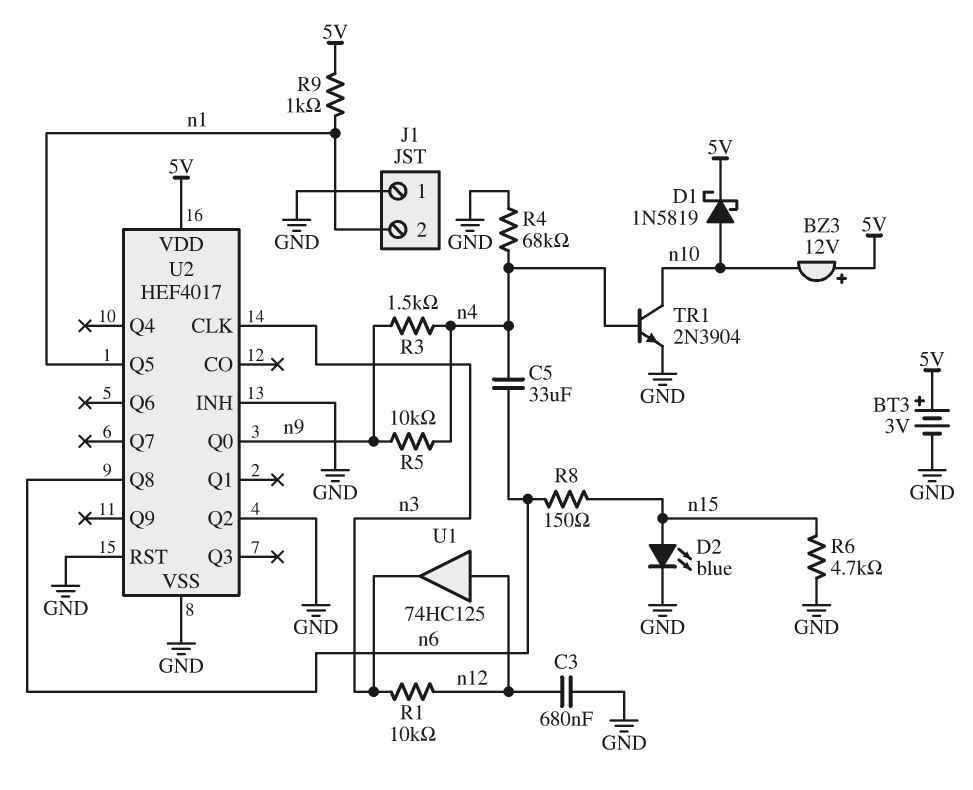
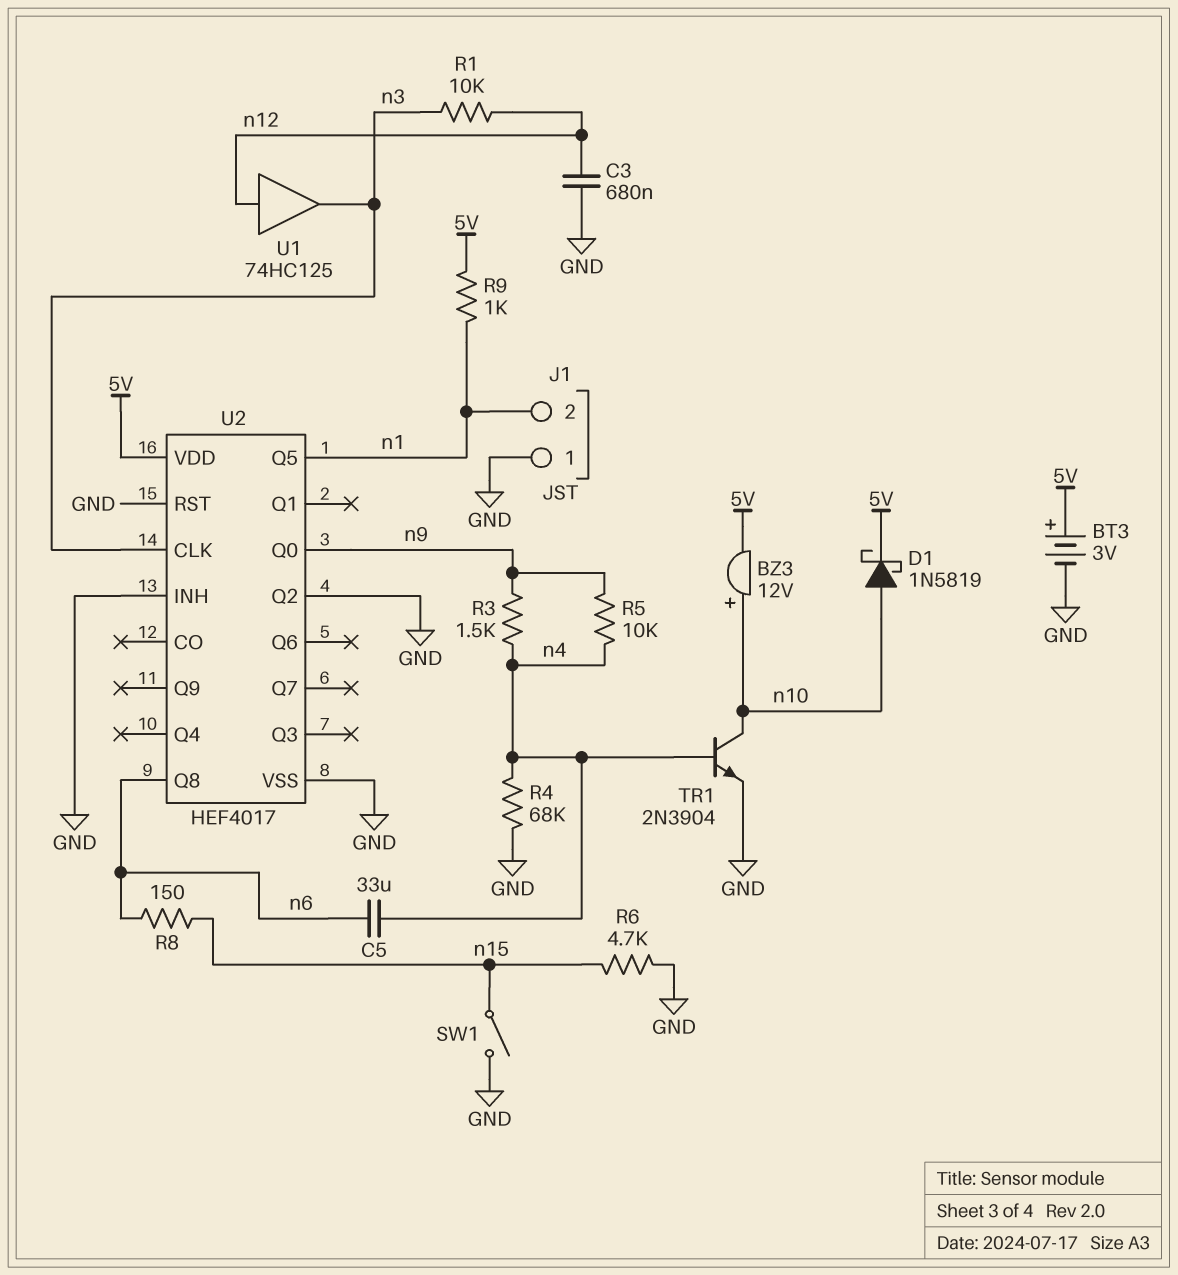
BZ3: buzzer 12V (plus 5V, minus n10) -> buzzer 12V (plus n10, minus 5V)
D2: LED blue (A n15, K GND) -> none
SW1: none -> switch (GND, n15)

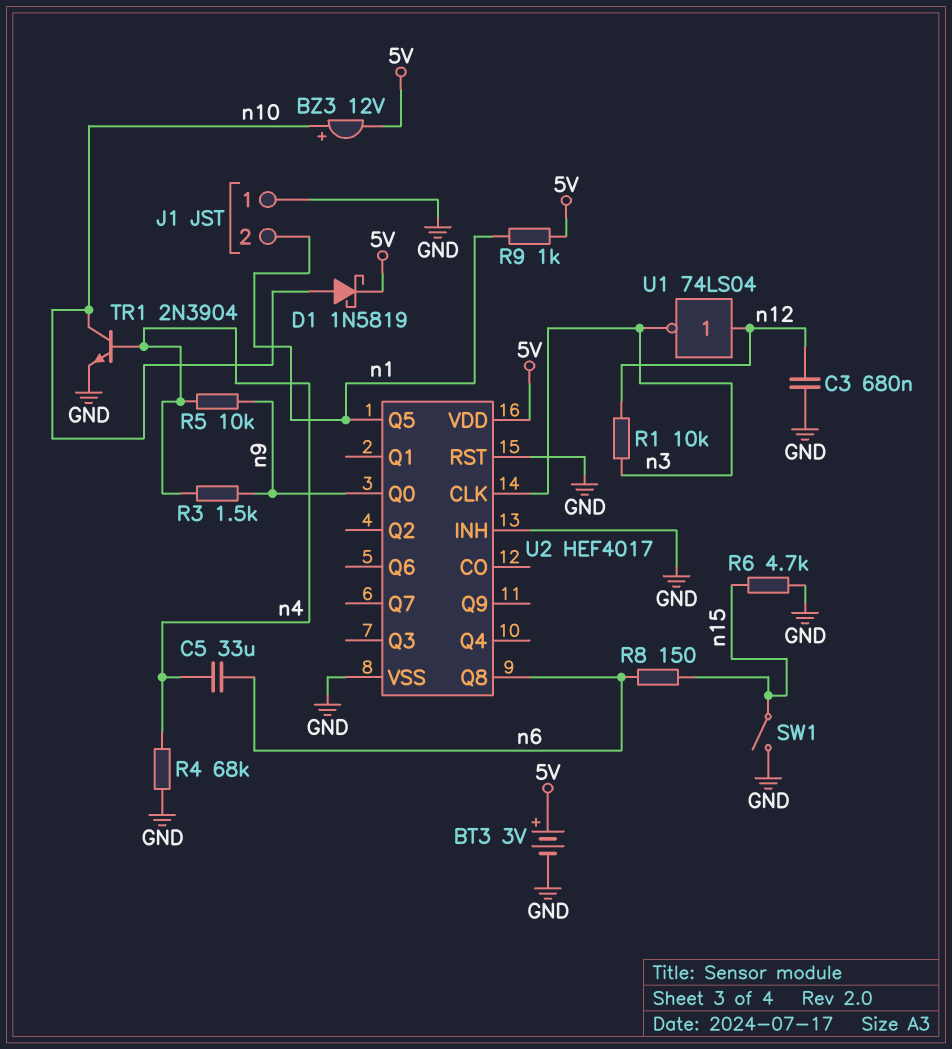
U1: buffer 74HC125 (in n12, out n3) -> NOT 74LS04 (in n12, out n3)
U2 pin Q2: GND -> none

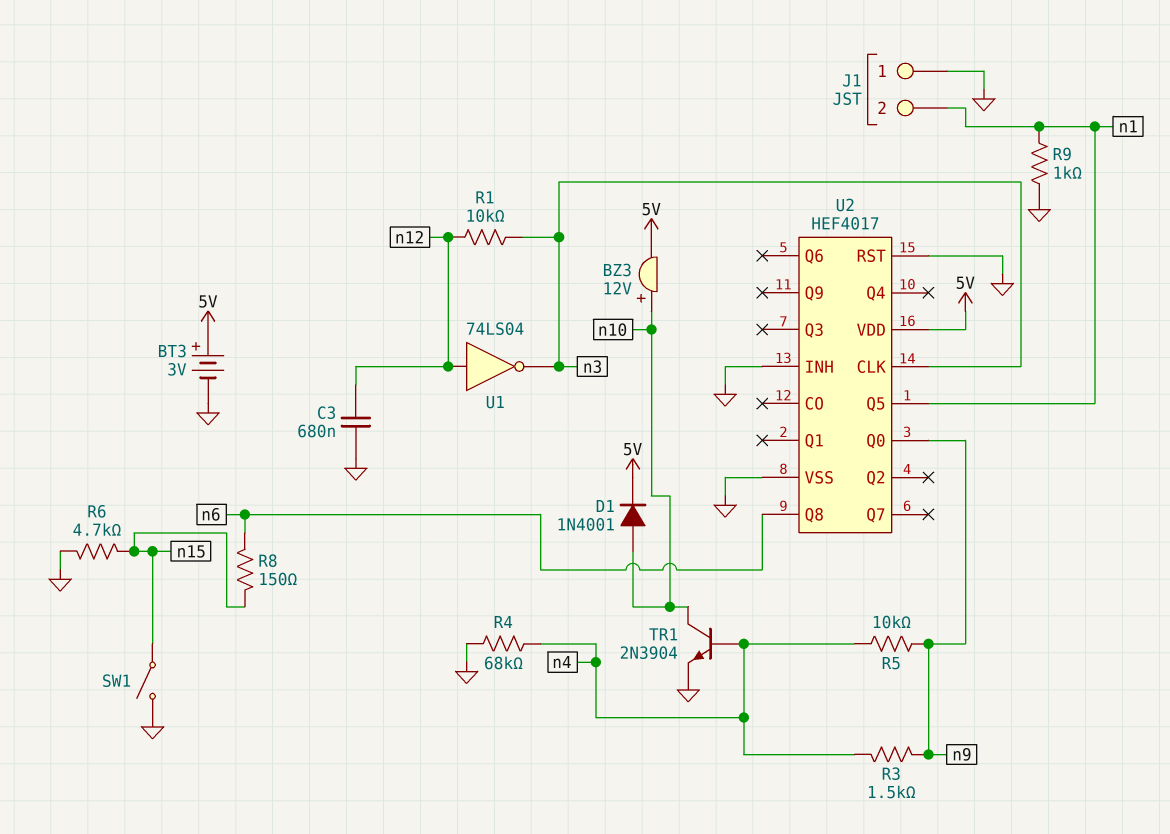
C5: 33uF (n4, n6) -> none
D1: schottky 1N5819 (A n10, K 5V) -> diode 1N4001 (A n10, K 5V)
R9: 1k (5V, n1) -> 1k (GND, n1)

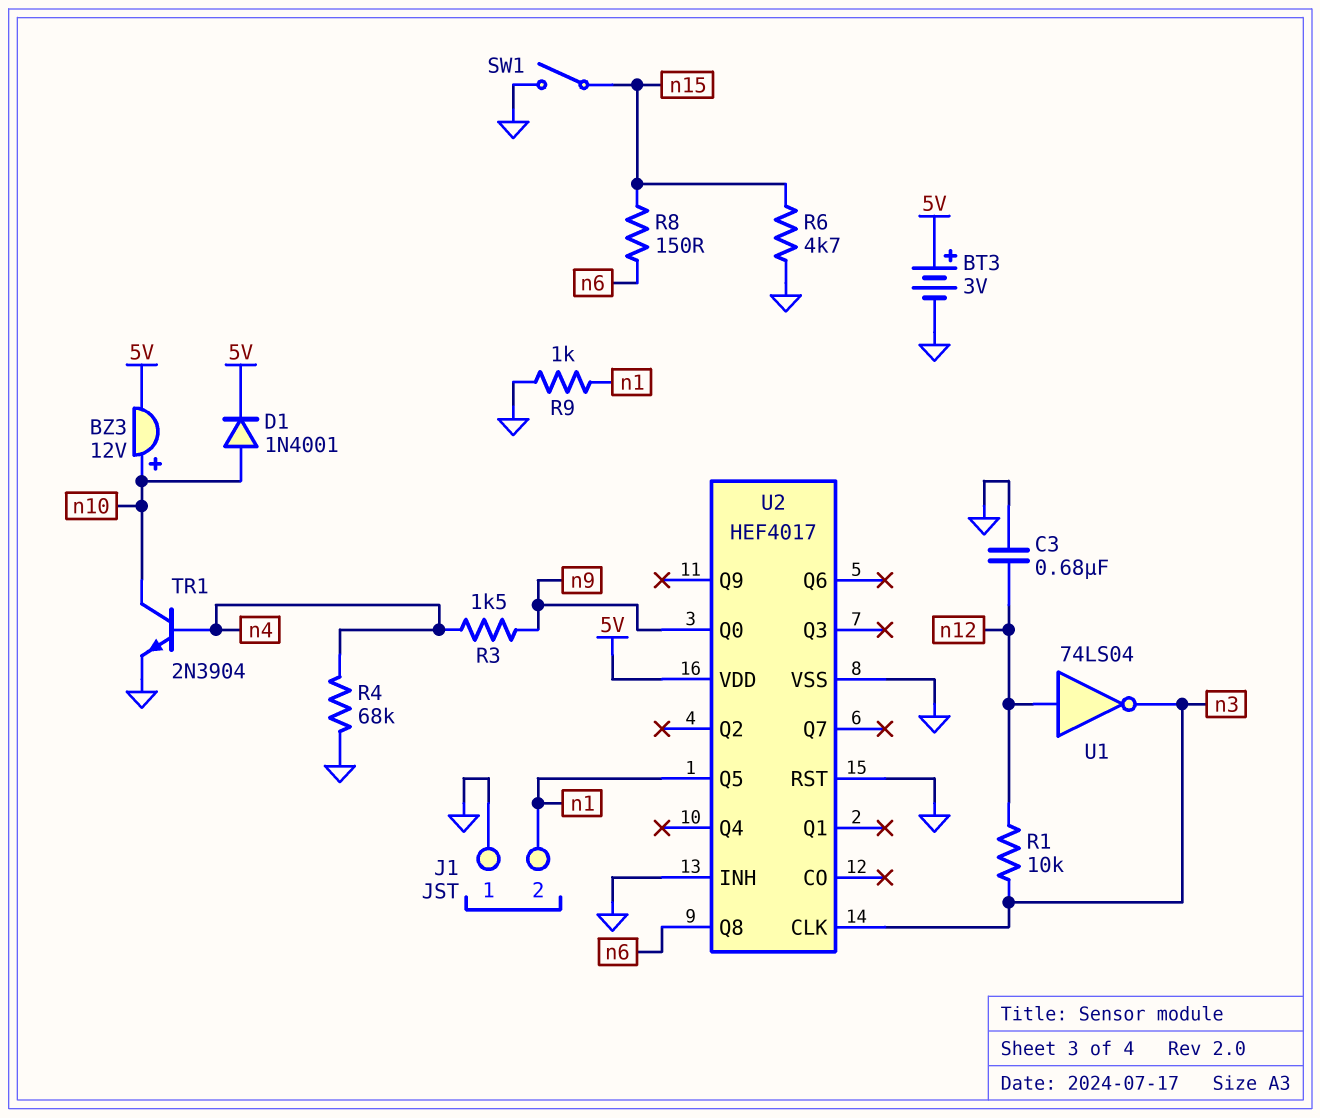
R5: 10k (n4, n9) -> none

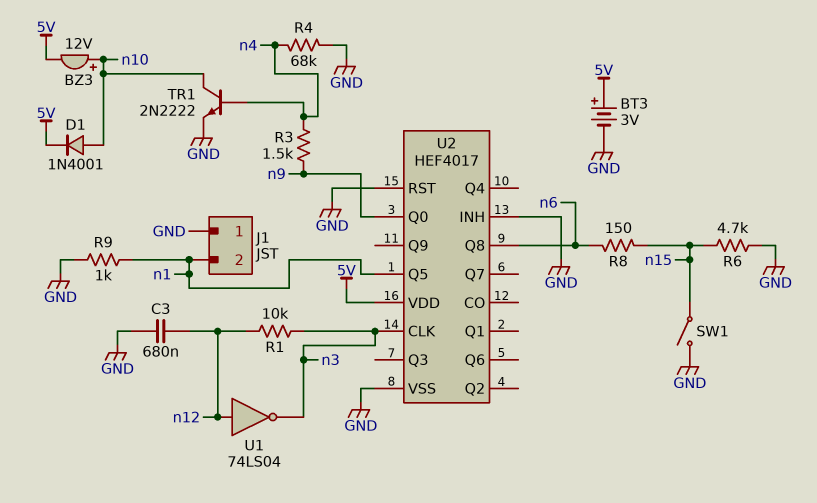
TR1: NPN 2N3904 (B n4, C n10, E GND) -> NPN 2N2222 (B n4, C n10, E GND)

